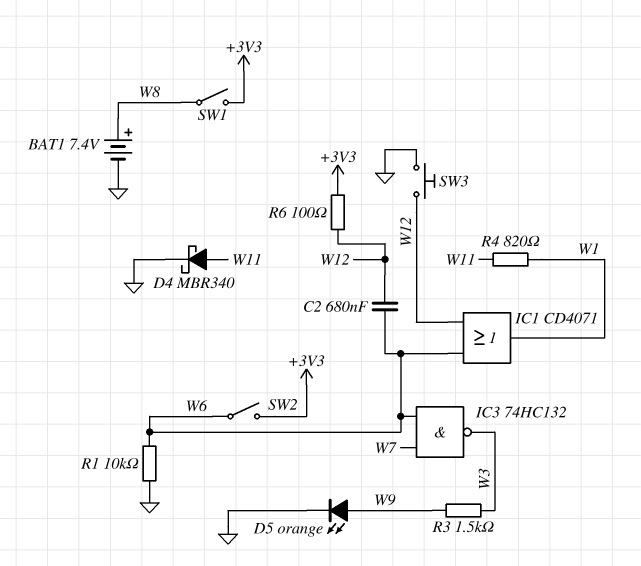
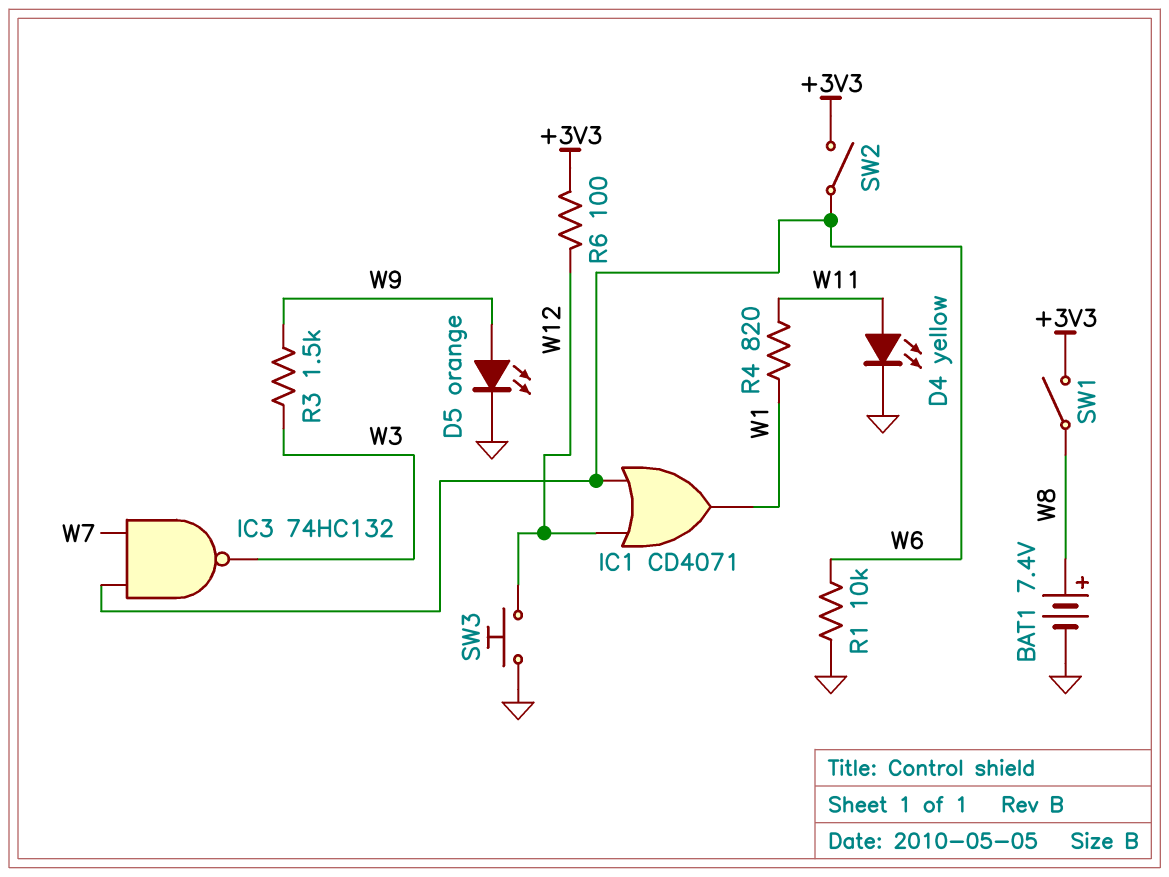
C2: 680nF (W6, W12) -> none
D4: schottky MBR340 (A W11, K GND) -> LED yellow (A W11, K GND)

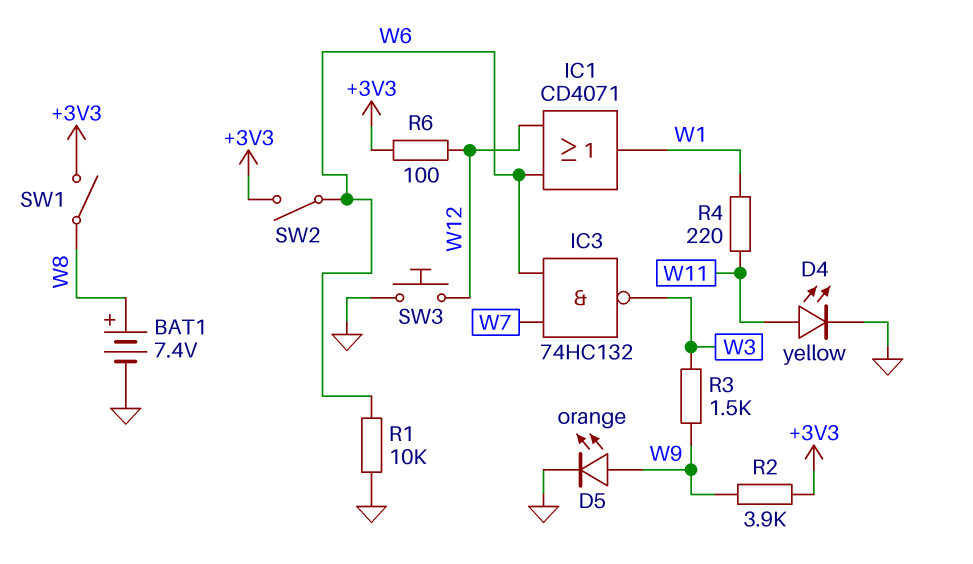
R2: none -> 3.9k (+3V3, W9)
R4: 820 (W1, W11) -> 220 (W1, W11)

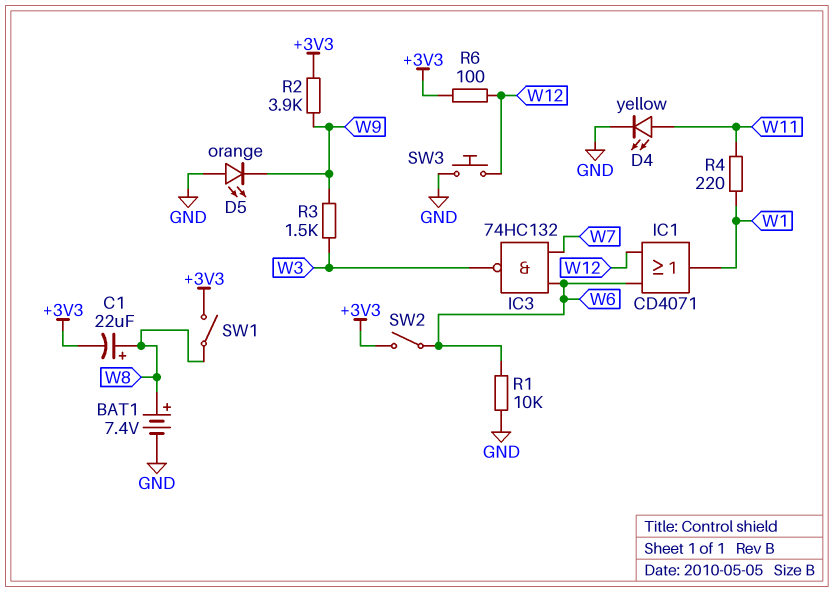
C1: none -> 22uF (plus W8, minus +3V3)
D5: LED orange (A W9, K GND) -> LED orange (A GND, K W9)

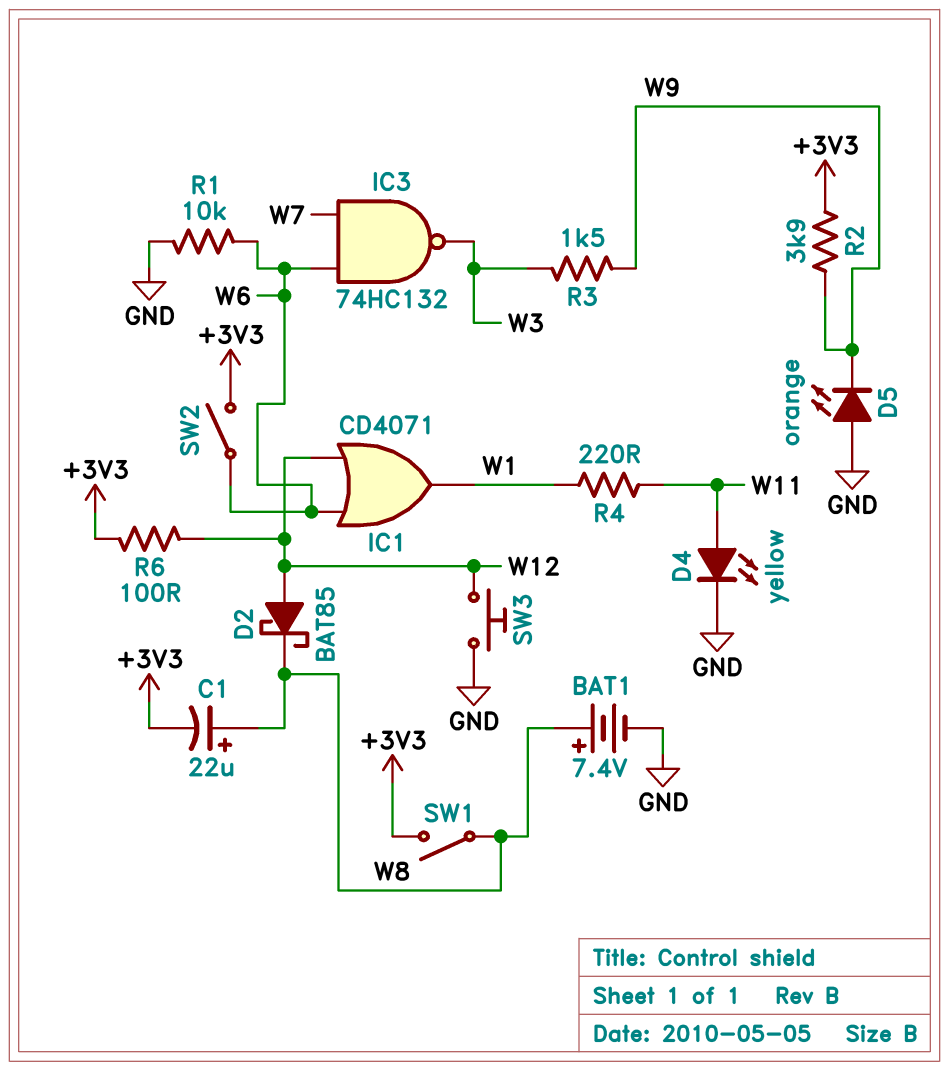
D2: none -> schottky BAT85 (A W12, K W8)

